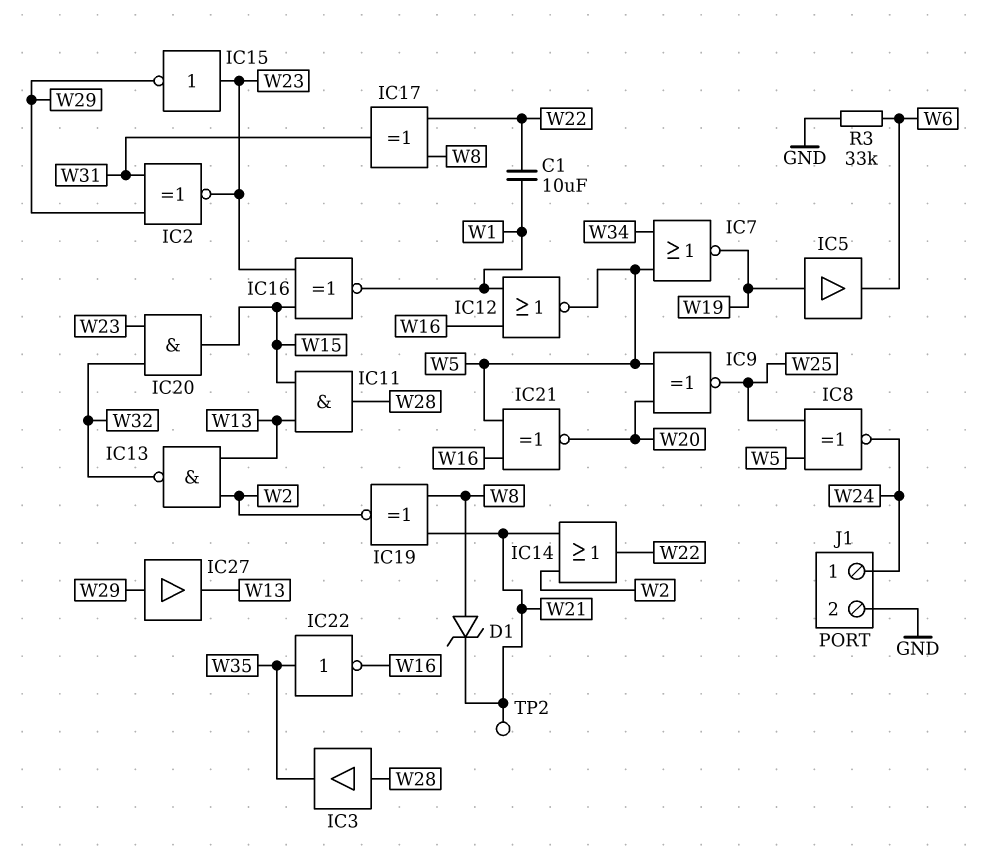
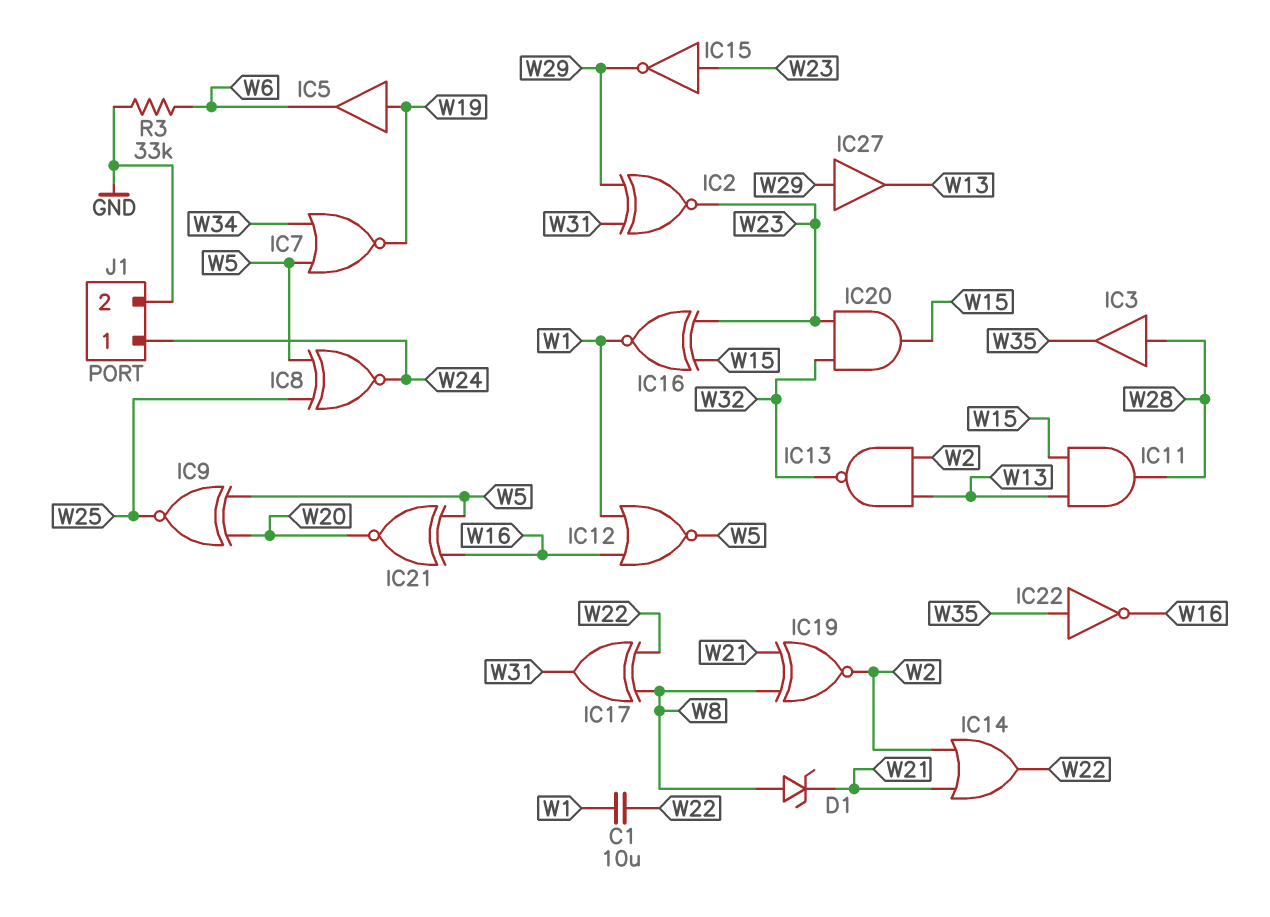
TP2: test point (W21) -> none

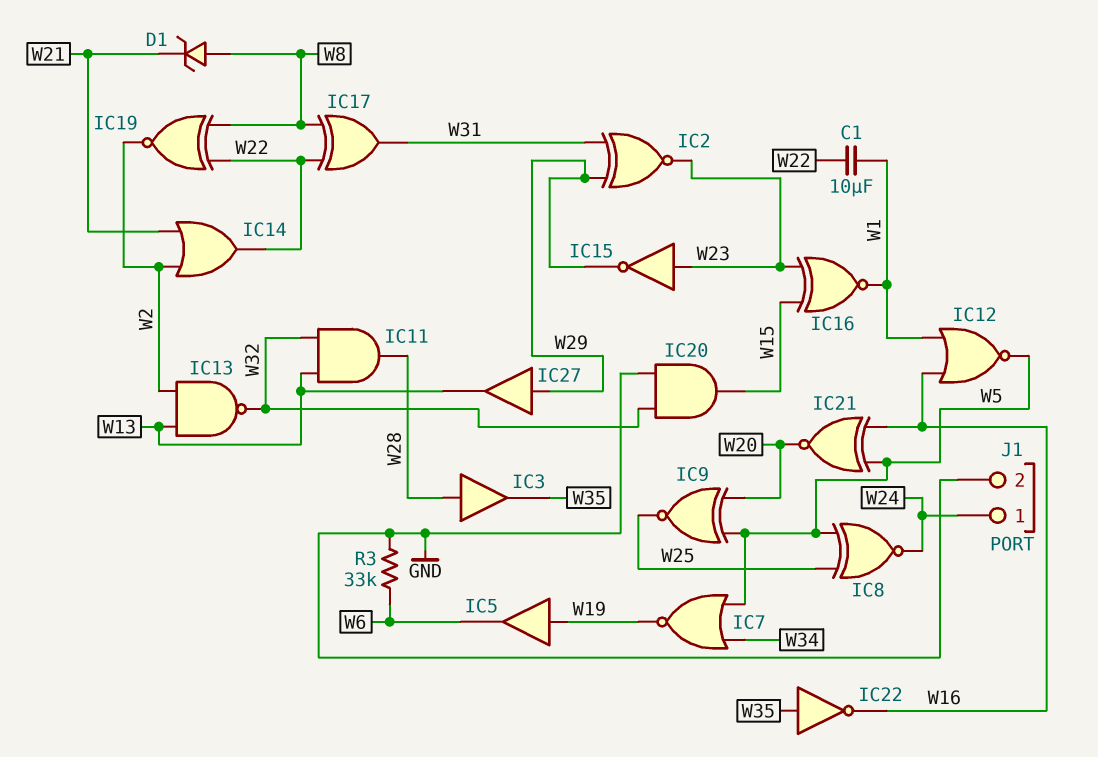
IC11: AND (in W13, in W15, out W28) -> AND (in W13, in W32, out W28)
IC19: XNOR (in W8, in W21, out W2) -> XNOR (in W8, in W22, out W2)
IC20: AND (in W23, in W32, out W15) -> AND (in GND, in W32, out W15)

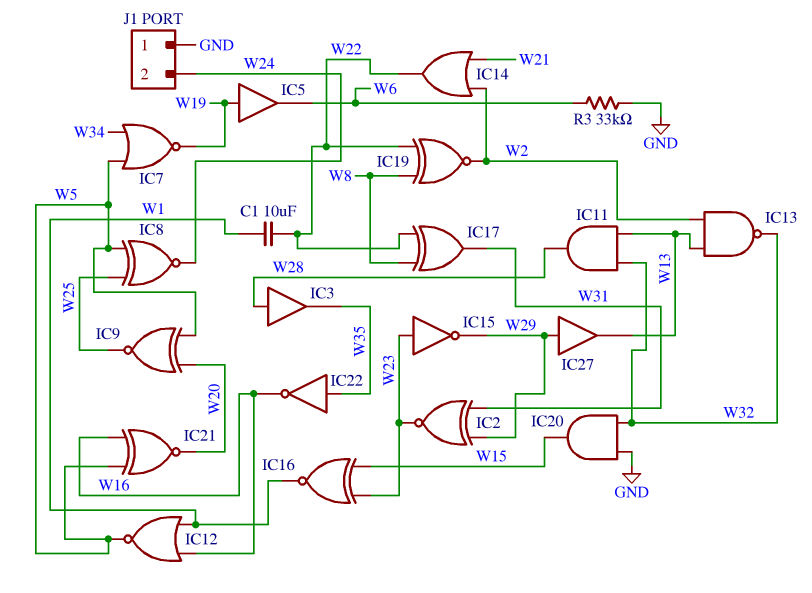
D1: zener (A W8, K W21) -> none
J1 pin 1: W24 -> GND
J1 pin 2: GND -> W24

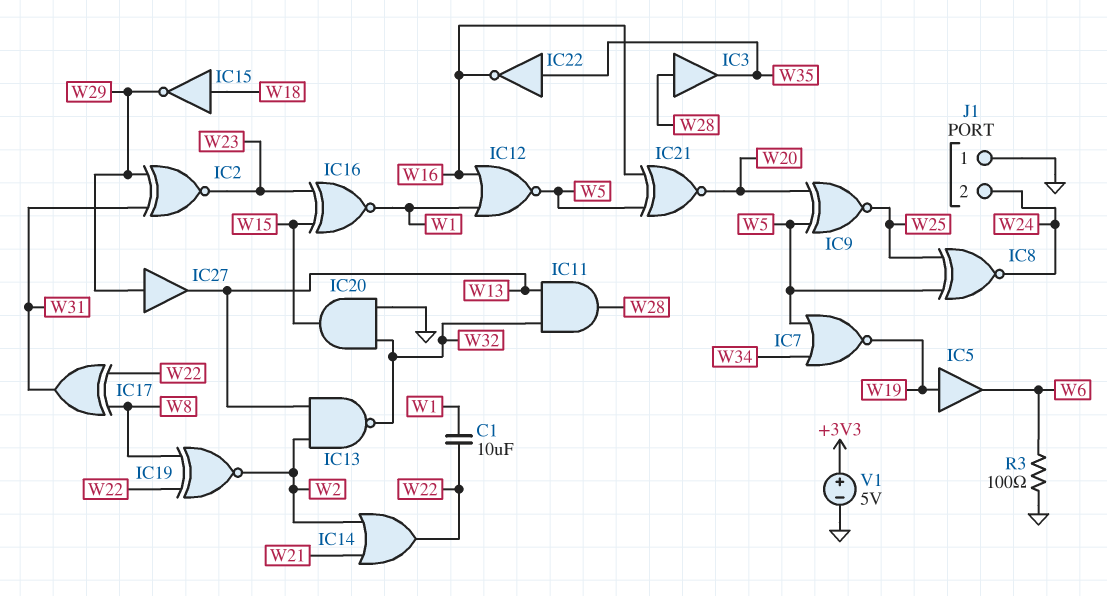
IC15: NOT (in W23, out W29) -> NOT (in W18, out W29)
R3: 33k (GND, W6) -> 100 (GND, W6)
V1: none -> 5V (plus +3V3, minus GND)

